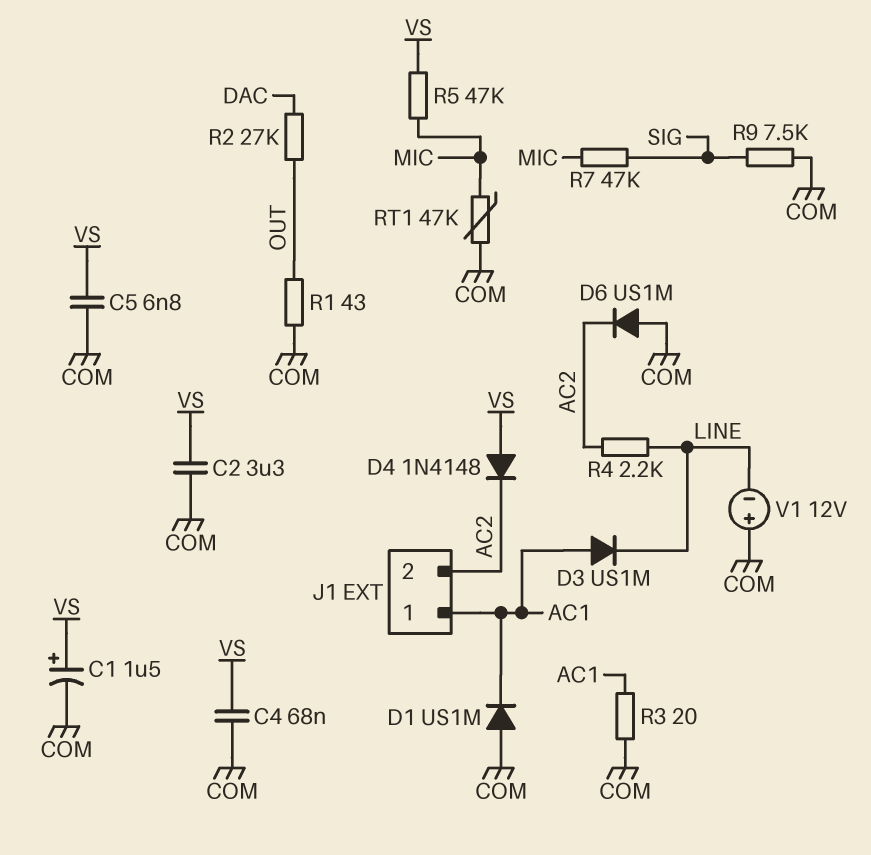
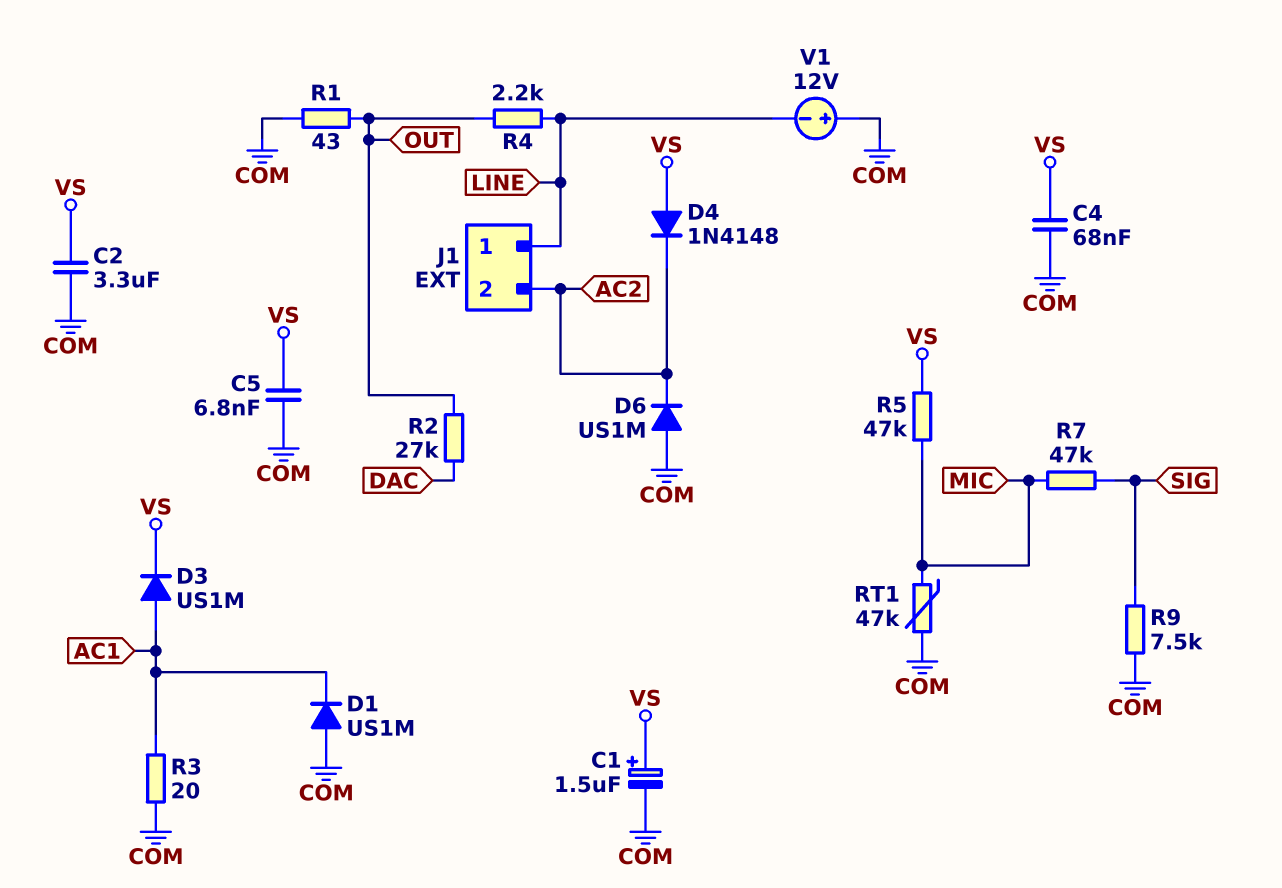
D3: diode US1M (A AC1, K LINE) -> diode US1M (A AC1, K VS)
J1 pin 1: AC1 -> LINE
R4: 2.2k (AC2, LINE) -> 2.2k (LINE, OUT)

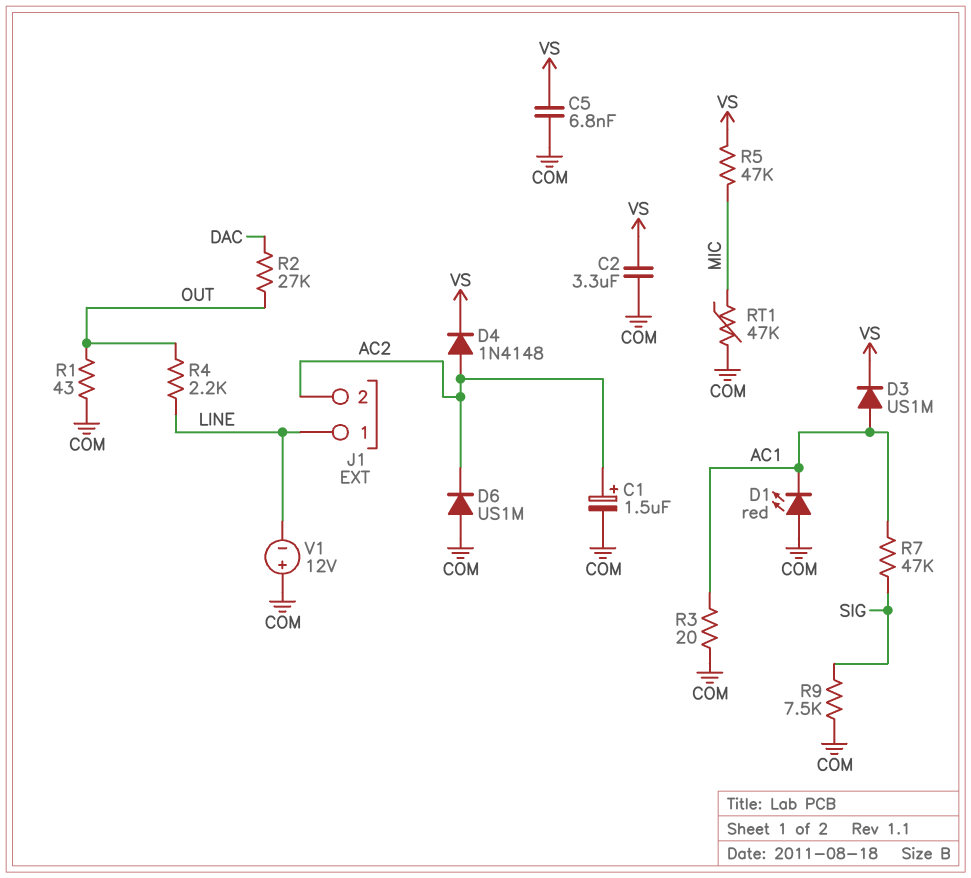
C1: 1.5uF (plus VS, minus COM) -> 1.5uF (plus AC2, minus COM)
C4: 68nF (COM, VS) -> none
D1: diode US1M (A COM, K AC1) -> LED red (A COM, K AC1)
D4: diode 1N4148 (A VS, K AC2) -> diode 1N4148 (A AC2, K VS)
R7: 47k (MIC, SIG) -> 47k (AC1, SIG)

